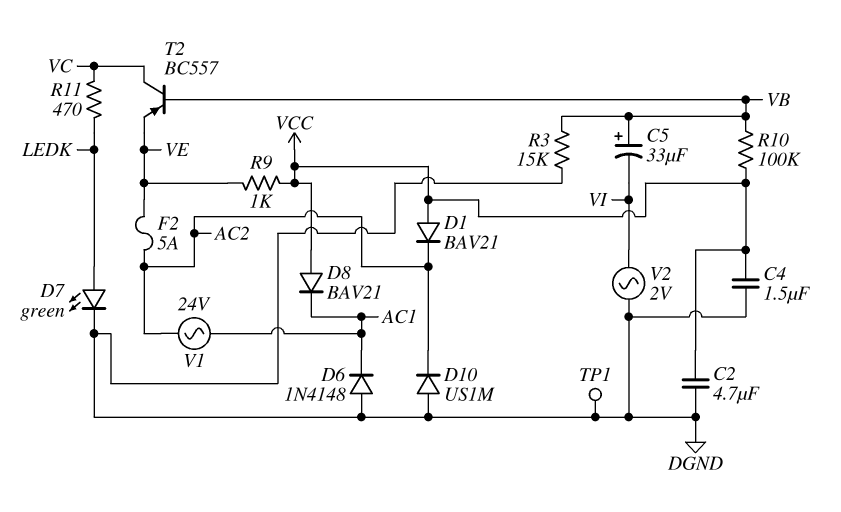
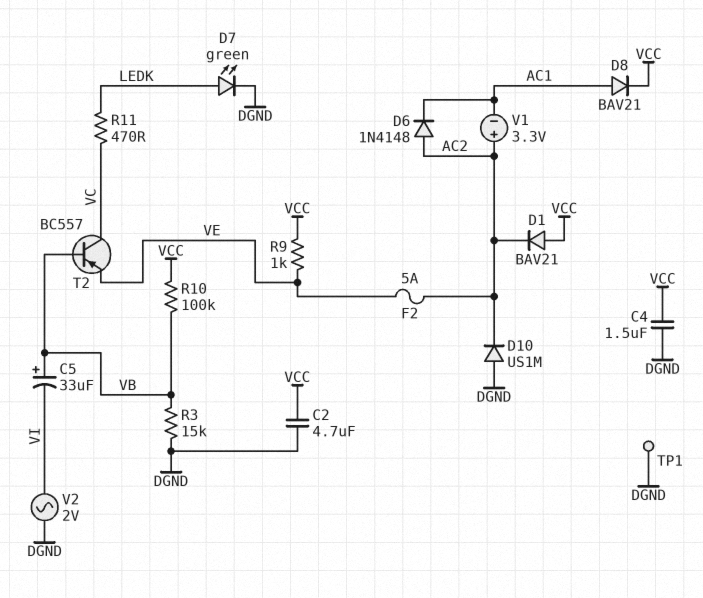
D6: diode 1N4148 (A DGND, K AC1) -> diode 1N4148 (A AC2, K AC1)
D8: diode BAV21 (A VCC, K AC1) -> diode BAV21 (A AC1, K VCC)
V1: AC 24V (AC1, AC2) -> 3.3V (plus AC2, minus AC1)

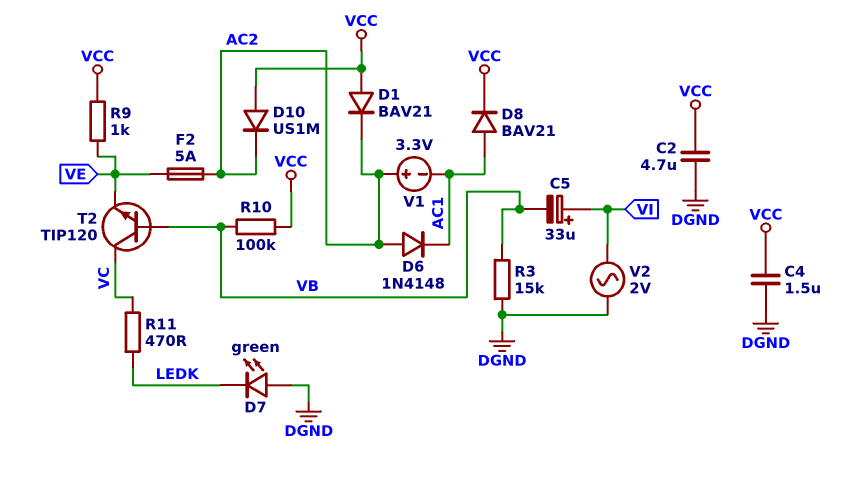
C5: 33uF (plus VB, minus VI) -> 33uF (plus VI, minus VB)
D7: LED green (A LEDK, K DGND) -> LED green (A DGND, K LEDK)
D10: diode US1M (A DGND, K AC2) -> diode US1M (A VCC, K AC2)
T2: PNP BC557 (B VB, C VC, E VE) -> NPN TIP120 (B VB, C VC, E VE)
TP1: test point (DGND) -> none

